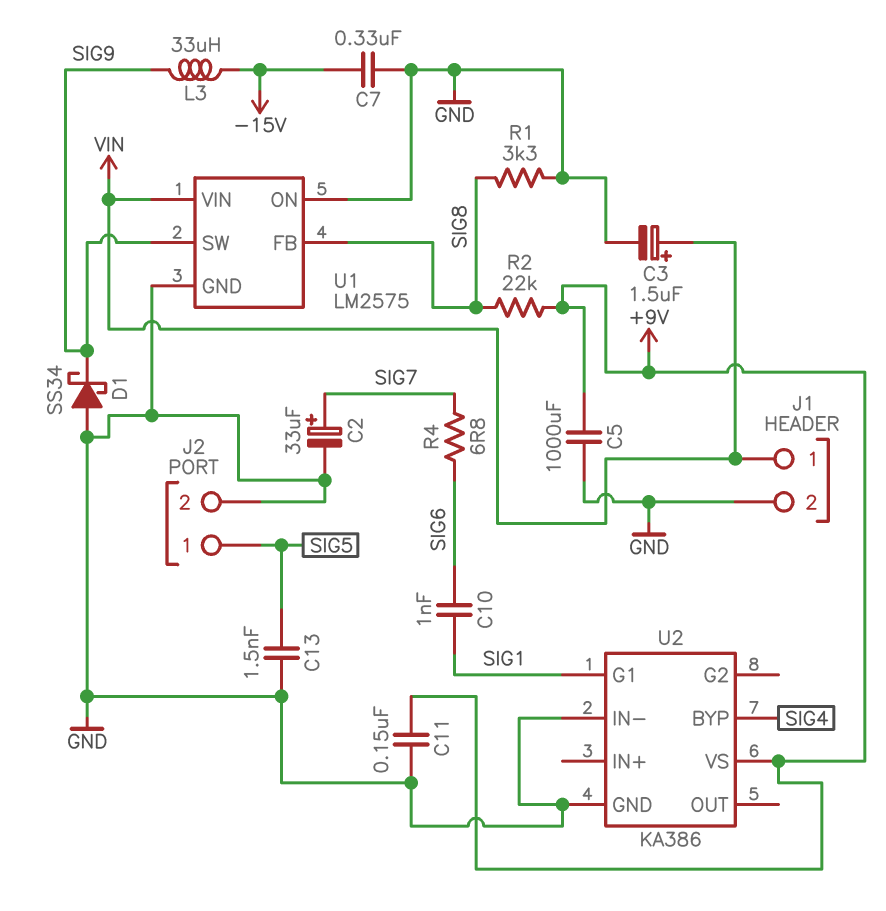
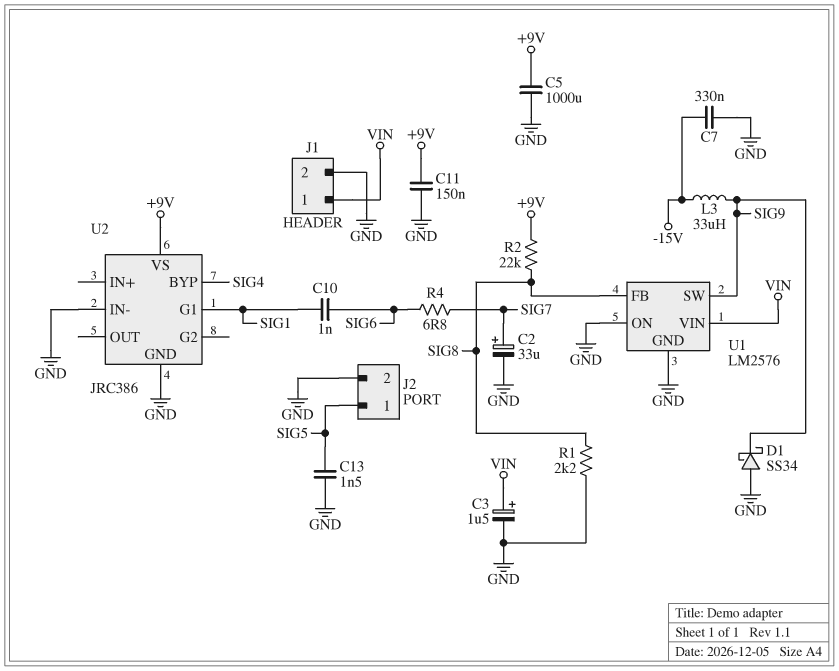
R1: 3.3k (GND, SIG8) -> 2.2k (GND, SIG8)
U1: LM2575 -> LM2576
U2: KA386 -> JRC386

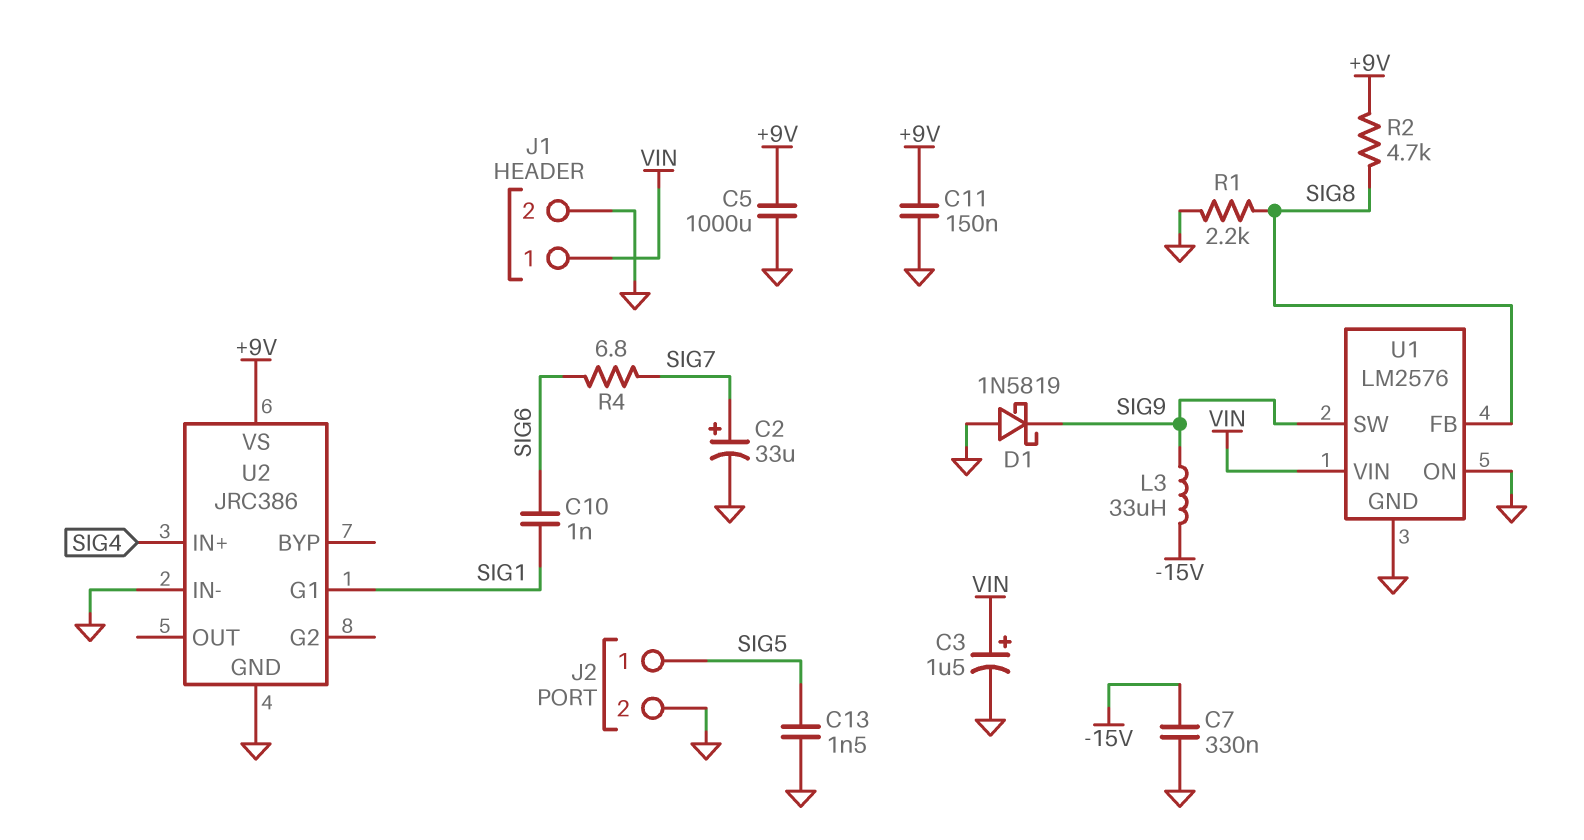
D1: schottky SS34 (A GND, K SIG9) -> schottky 1N5819 (A GND, K SIG9)
R2: 22k (+9V, SIG8) -> 4.7k (+9V, SIG8)
U2 pin BYP: SIG4 -> none
U2 pin IN+: none -> SIG4

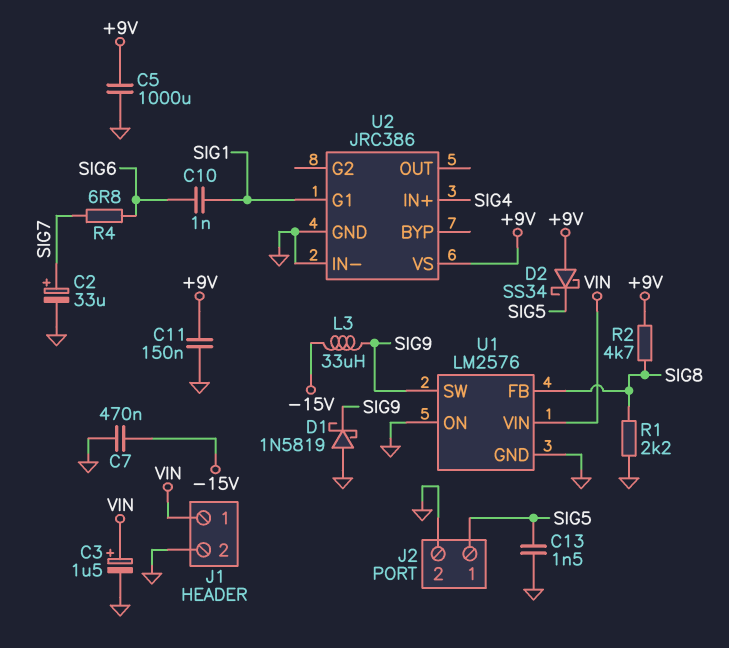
C7: 330nF (-15V, GND) -> 470nF (-15V, GND)
D2: none -> schottky SS34 (A +9V, K SIG5)

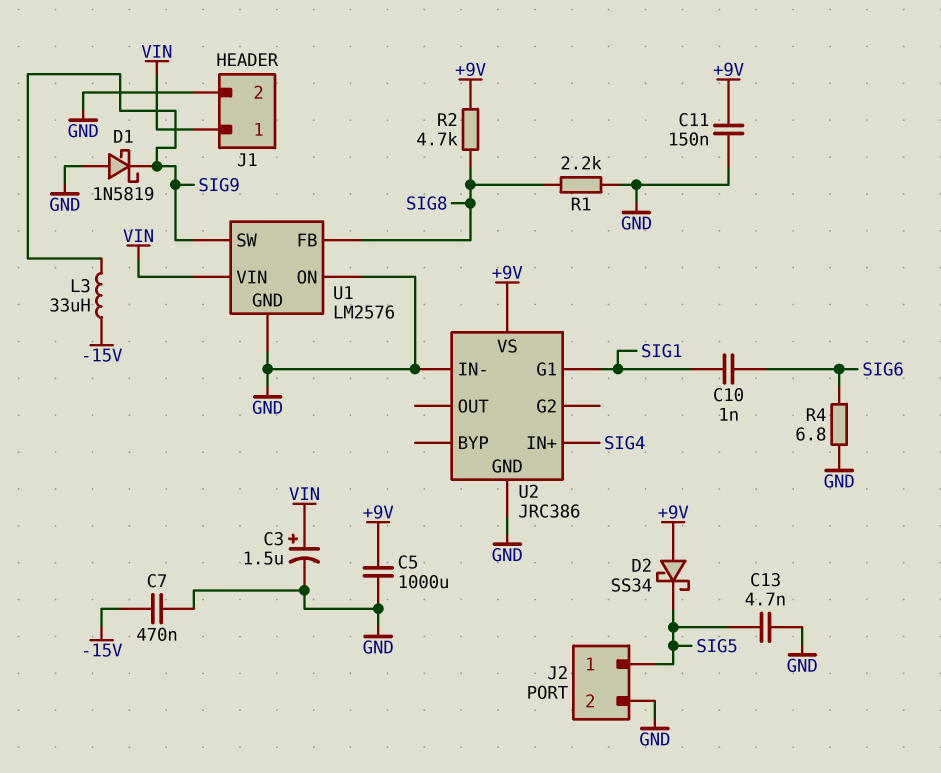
C2: 33uF (plus SIG7, minus GND) -> none
C13: 1.5nF (GND, SIG5) -> 4.7nF (GND, SIG5)
R4: 6.8 (SIG6, SIG7) -> 6.8 (GND, SIG6)

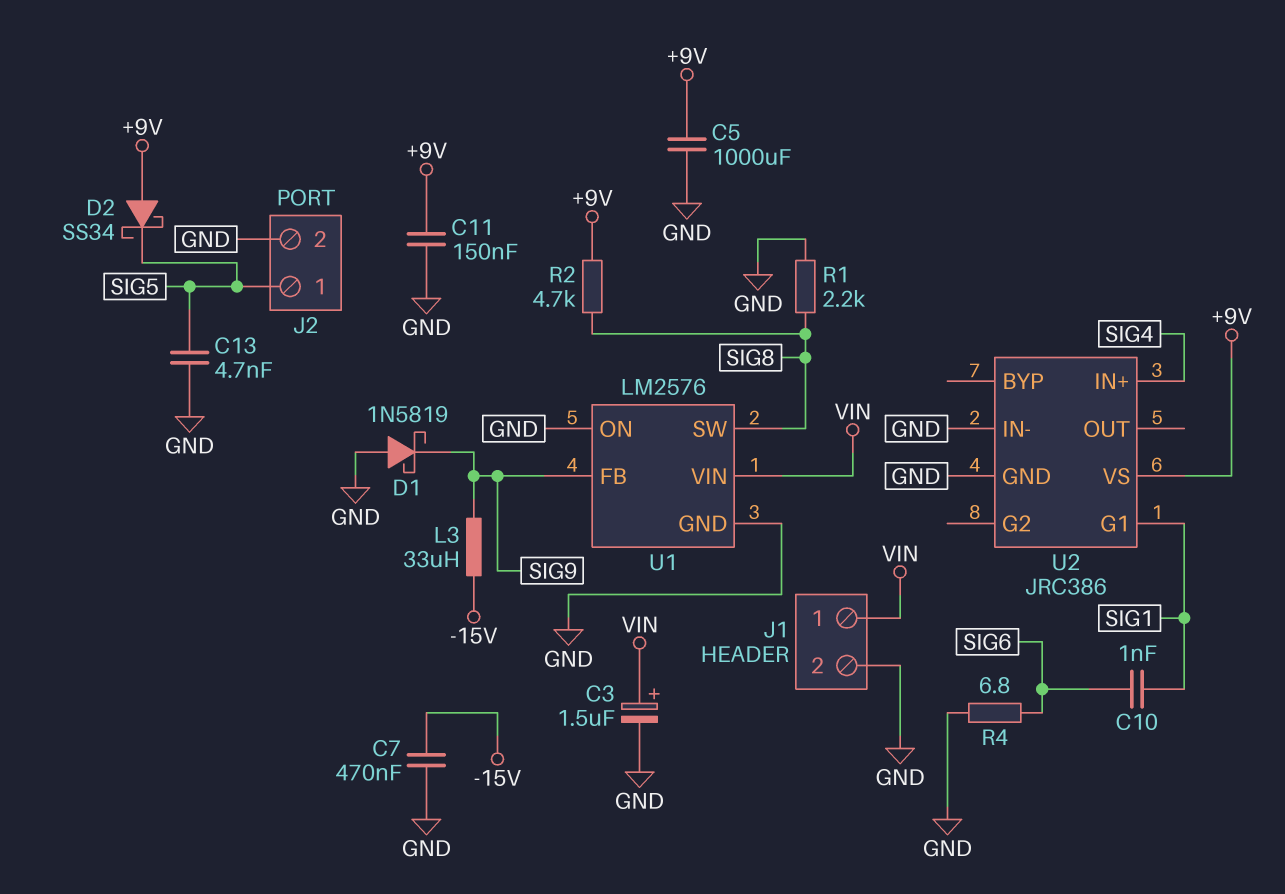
U1 pin FB: SIG8 -> SIG9
U1 pin SW: SIG9 -> SIG8

